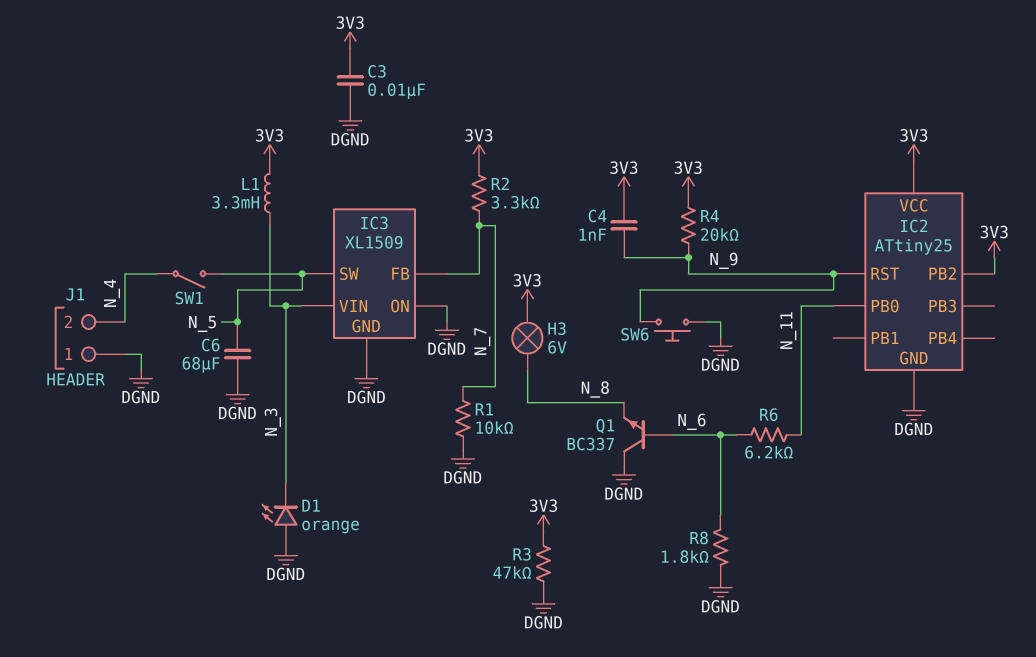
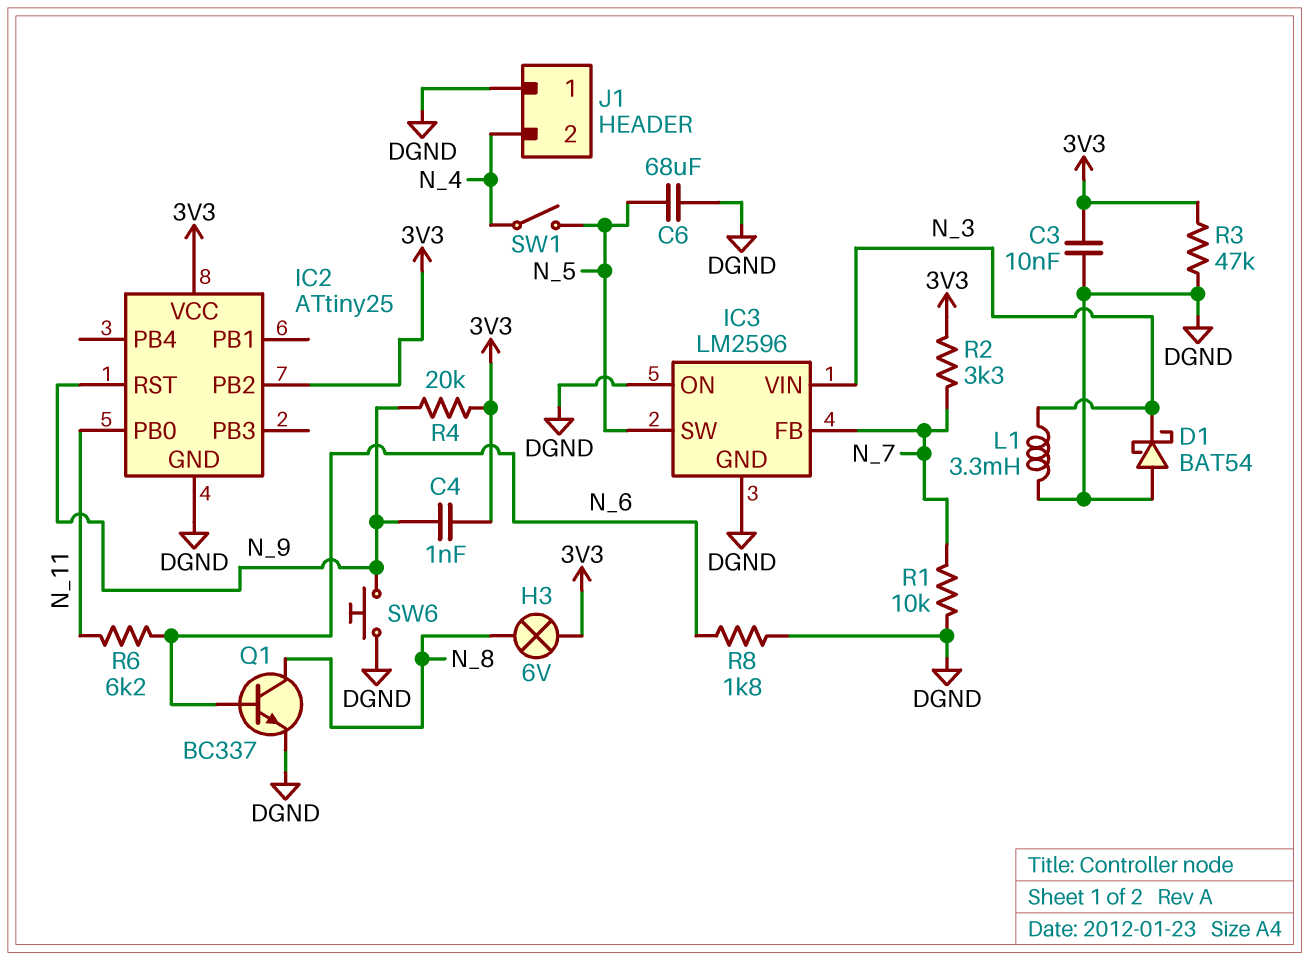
D1: LED orange (A DGND, K N_3) -> schottky BAT54 (A DGND, K N_3)
IC3: XL1509 -> LM2596
L1: 3.3mH (3V3, N_3) -> 3.3mH (DGND, N_3)
Q1: NPN BC337 (B N_6, C DGND, E N_8) -> NPN BC337 (B N_6, C N_8, E DGND)

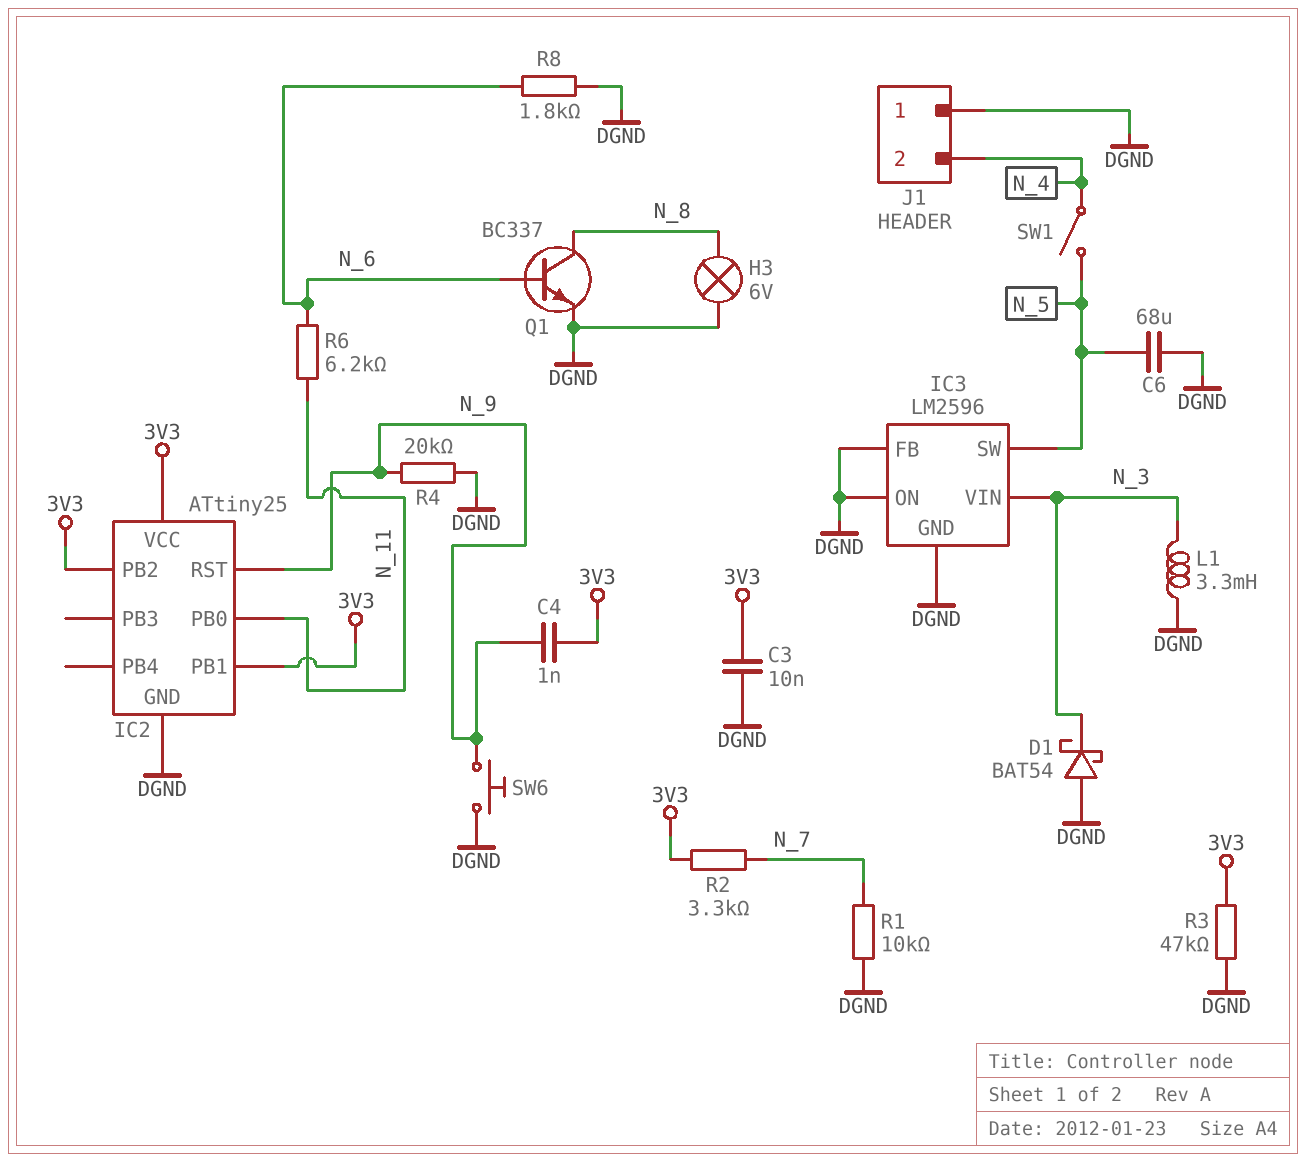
H3: lamp 6V (3V3, N_8) -> lamp 6V (DGND, N_8)
IC2 pin PB1: none -> 3V3
IC3 pin FB: N_7 -> DGND
R4: 20k (3V3, N_9) -> 20k (DGND, N_9)

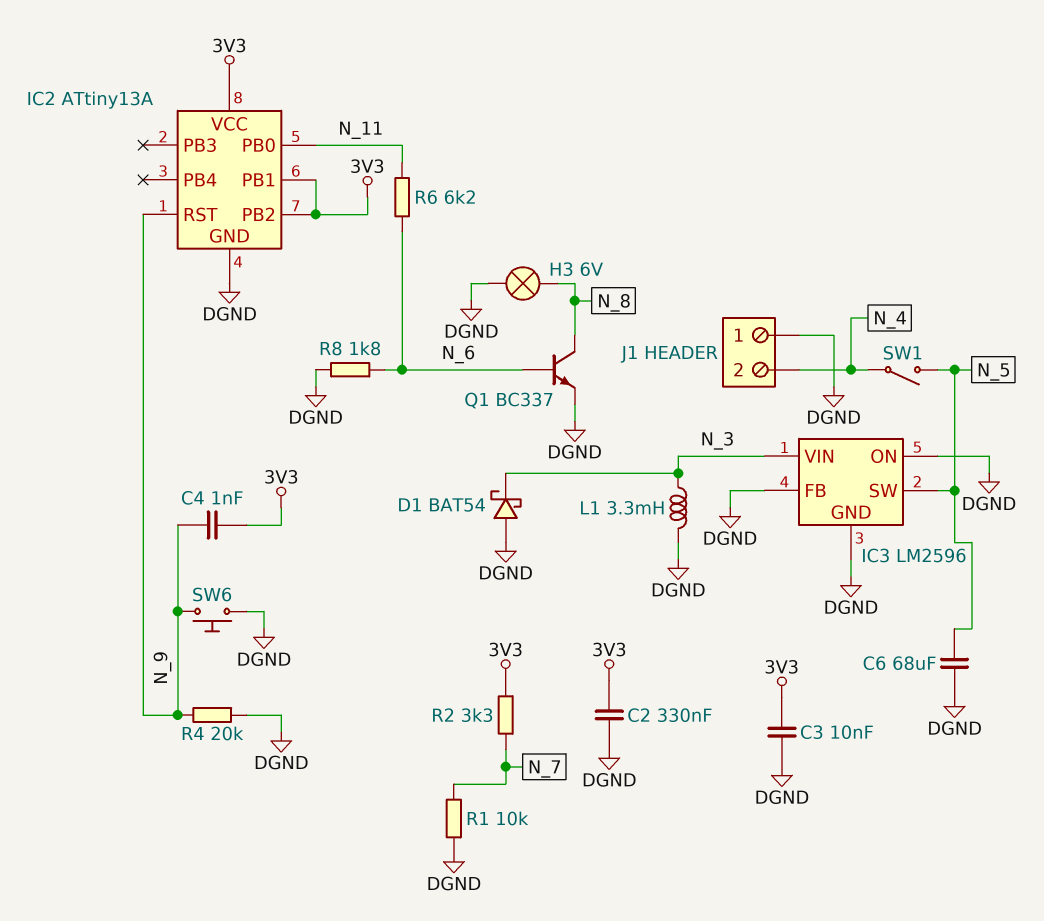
C2: none -> 330nF (3V3, DGND)
IC2: ATtiny25 -> ATtiny13A
R3: 47k (3V3, DGND) -> none

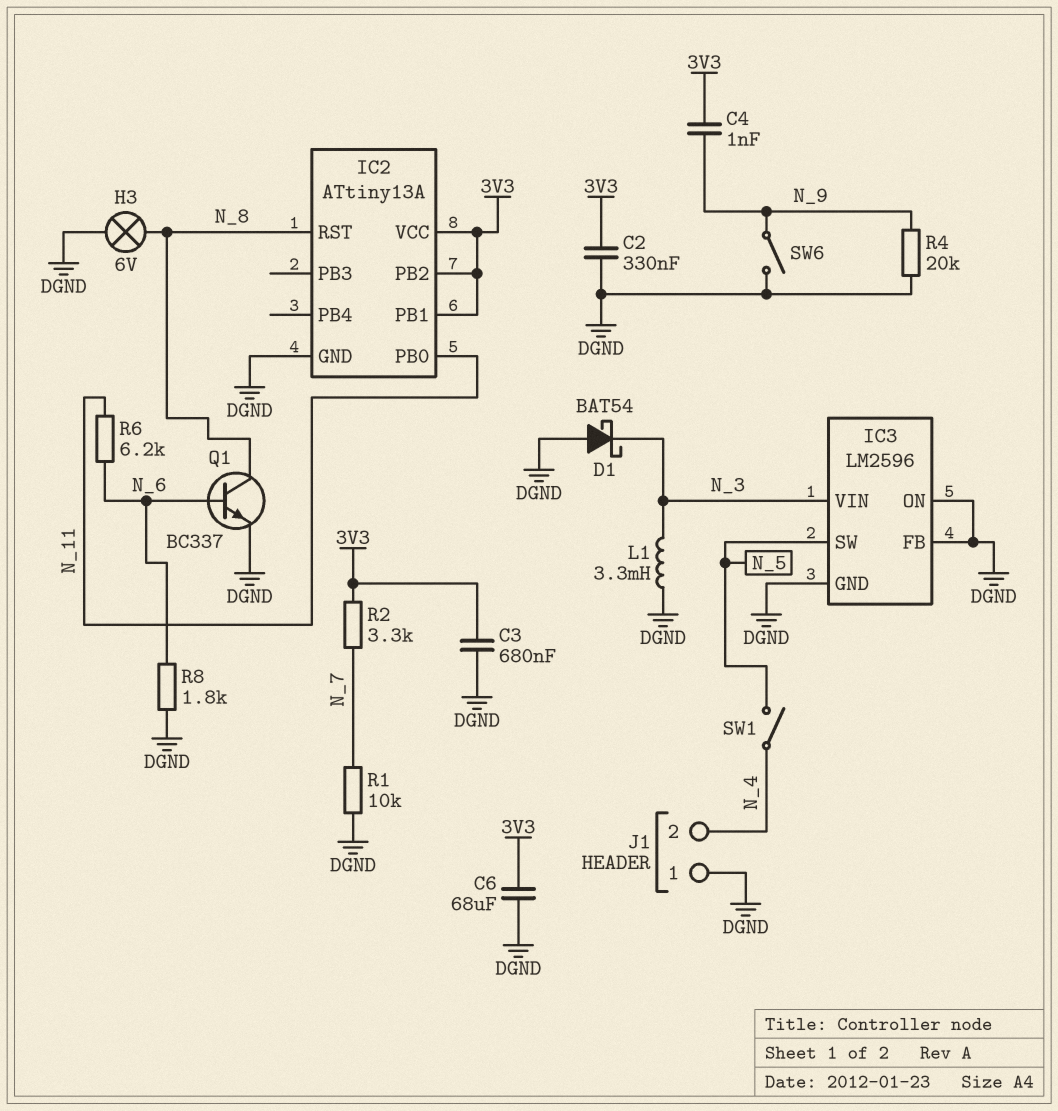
C3: 10nF (3V3, DGND) -> 680nF (3V3, DGND)
C6: 68uF (DGND, N_5) -> 68uF (3V3, DGND)
IC2 pin RST: N_9 -> N_8
SW6: button (DGND, N_9) -> switch (DGND, N_9)

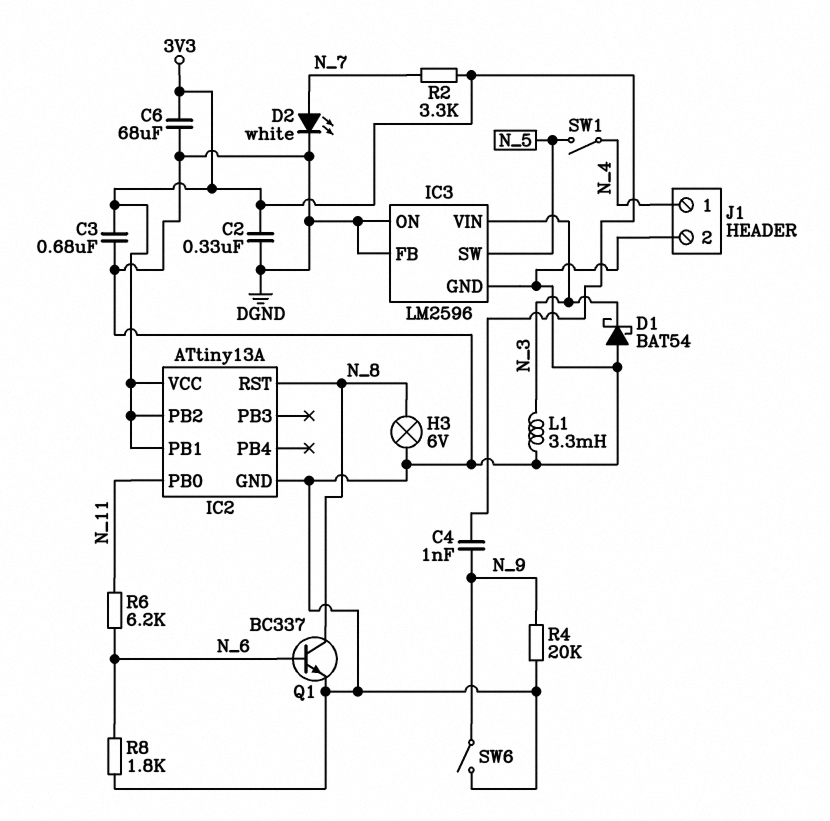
D2: none -> LED white (A N_7, K DGND)
J1 pin 1: DGND -> N_4
J1 pin 2: N_4 -> DGND
R1: 10k (DGND, N_7) -> none

